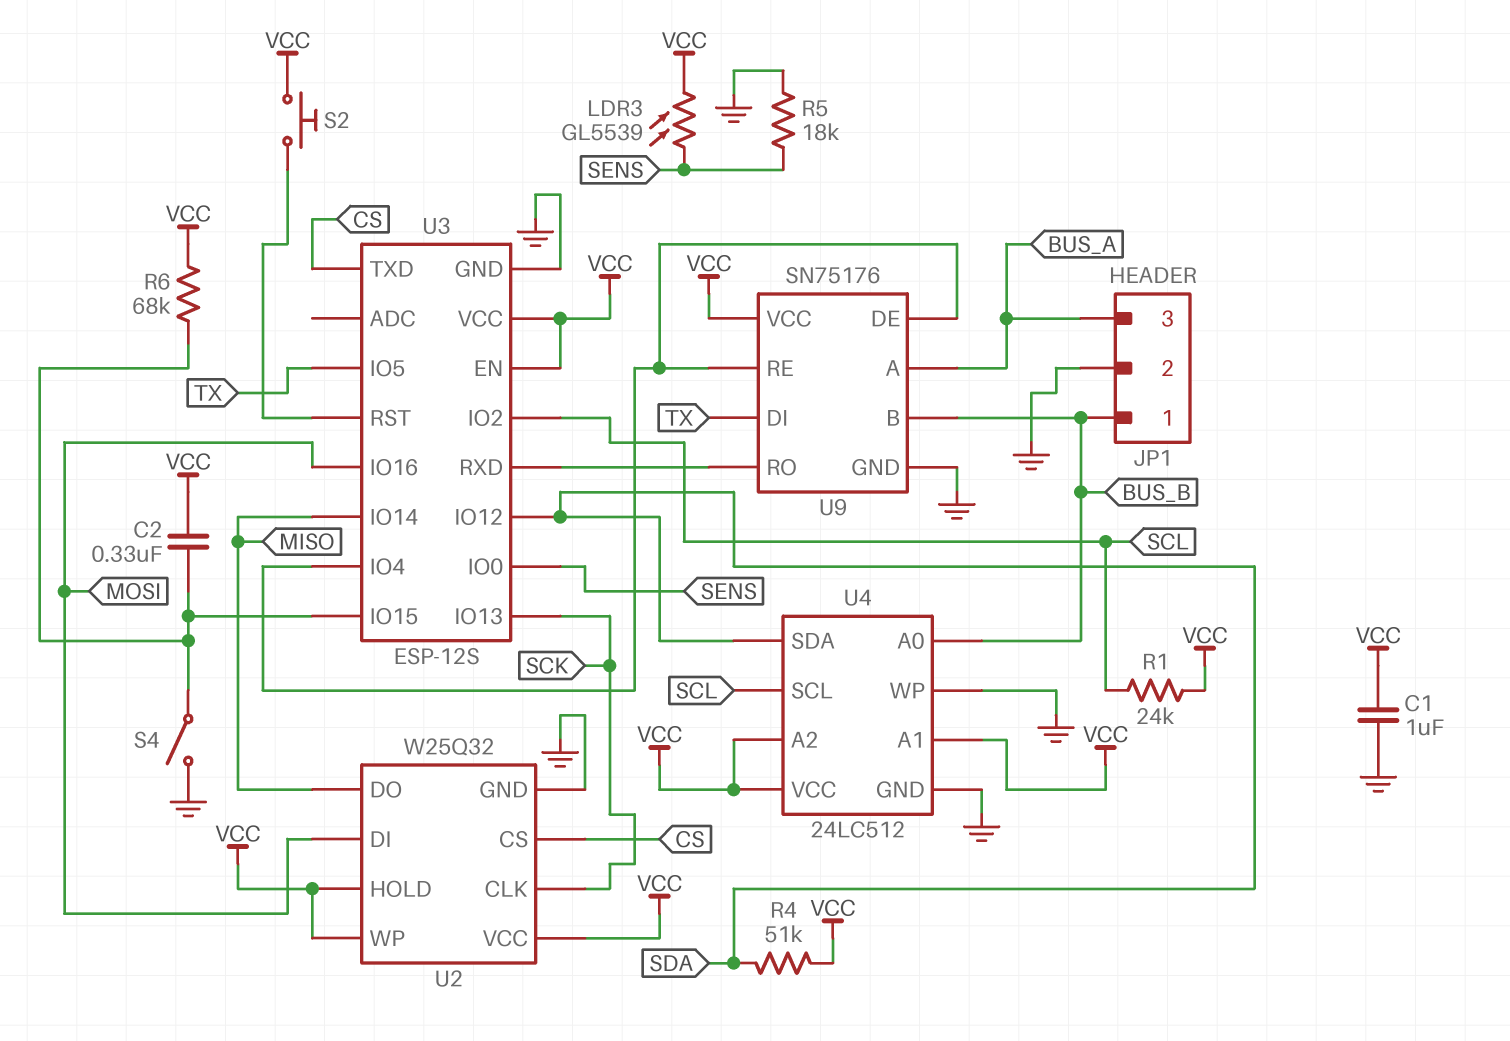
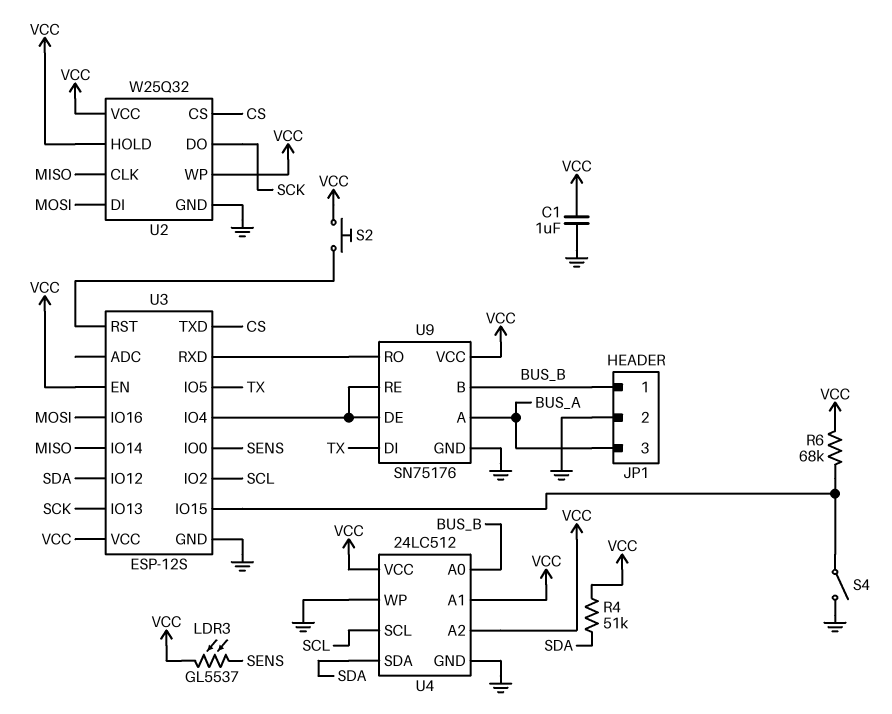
C2: 330nF (U3/IO15, VCC) -> none
LDR3: GL5539 (SENS, VCC) -> GL5537 (SENS, VCC)
R1: 24k (SCL, VCC) -> none
R5: 18k (GND, SENS) -> none
U2 pin CLK: SCK -> MISO
U2 pin DO: MISO -> SCK

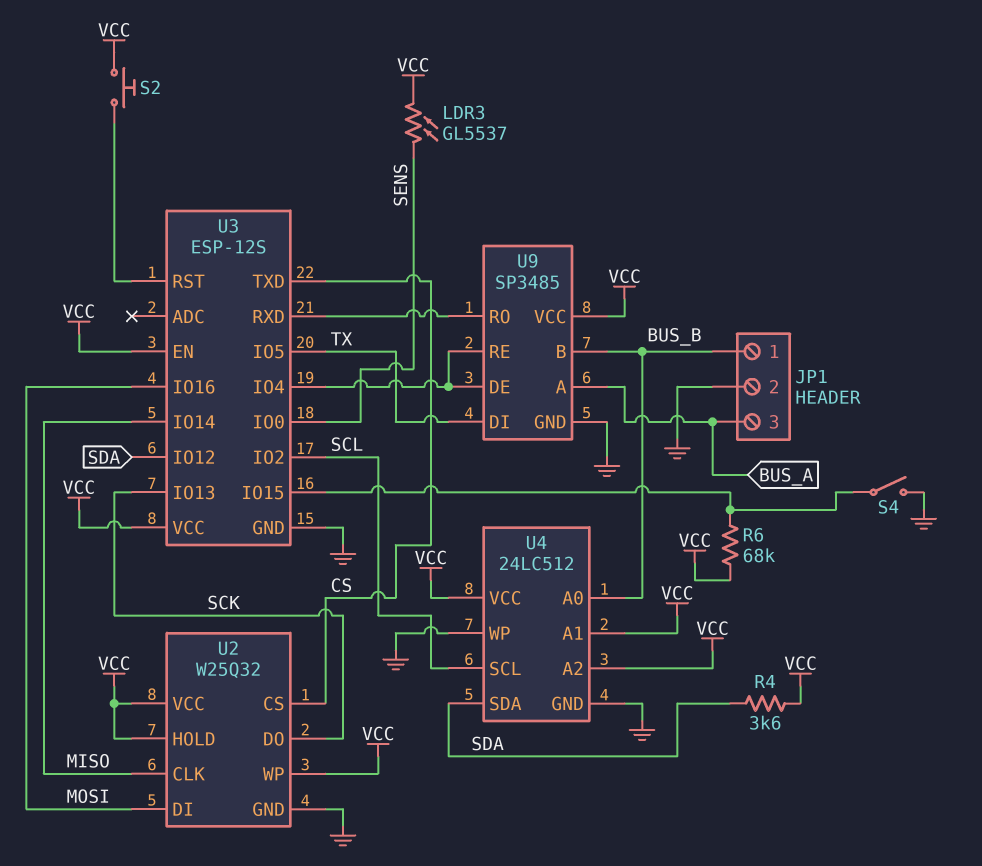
C1: 1uF (GND, VCC) -> none
R4: 51k (SDA, VCC) -> 3.6k (SDA, VCC)
U9: SN75176 -> SP3485

